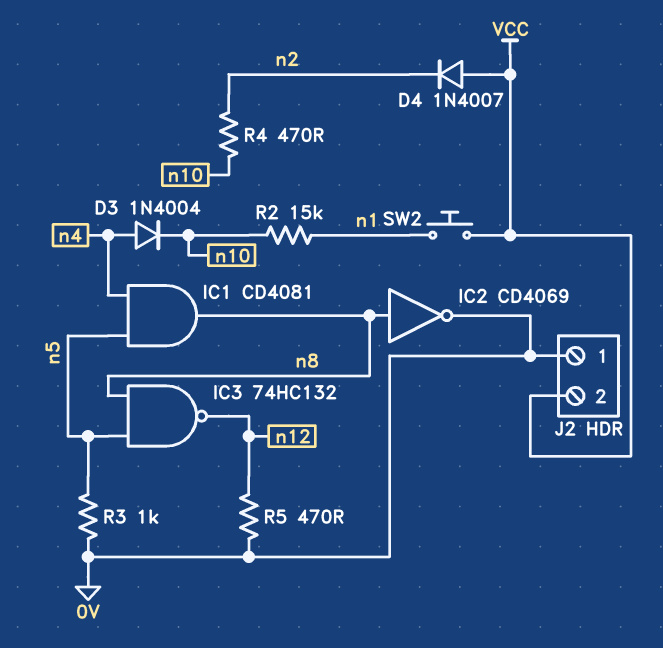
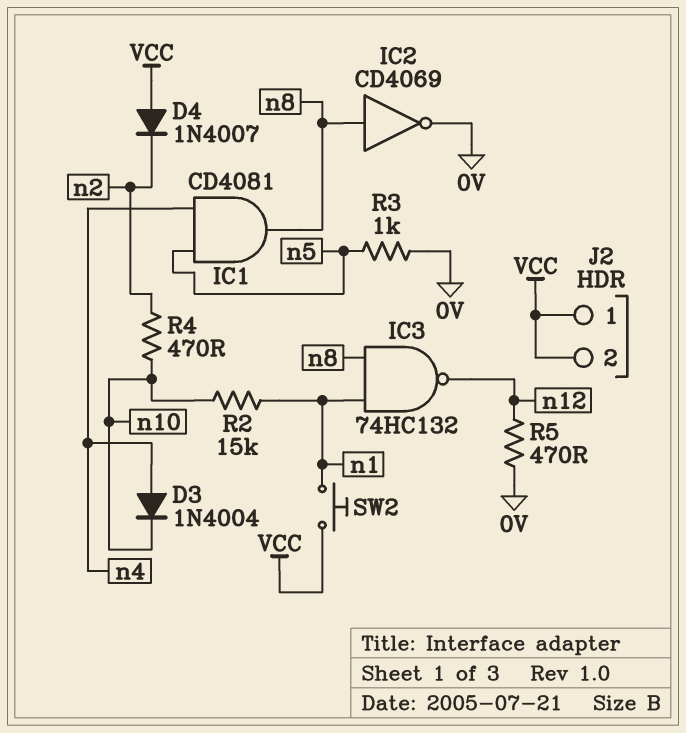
IC3: NAND 74HC132 (in n5, in n8, out n12) -> NAND 74HC132 (in n1, in n8, out n12)
J2 pin 1: 0V -> VCC

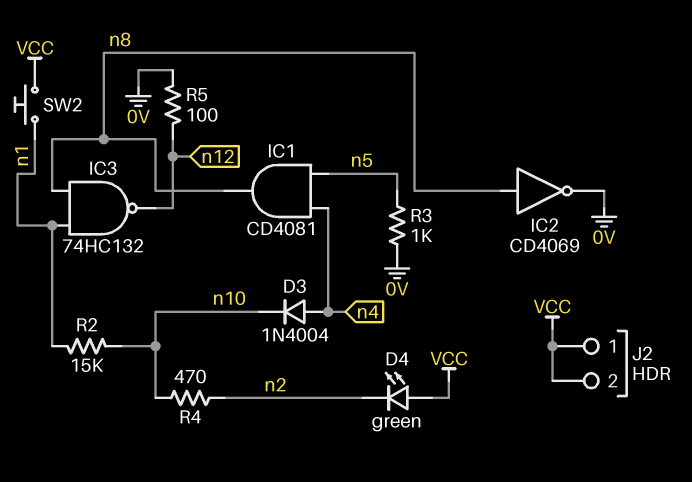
D4: diode 1N4007 (A VCC, K n2) -> LED green (A VCC, K n2)
R5: 470 (0V, n12) -> 100 (0V, n12)

